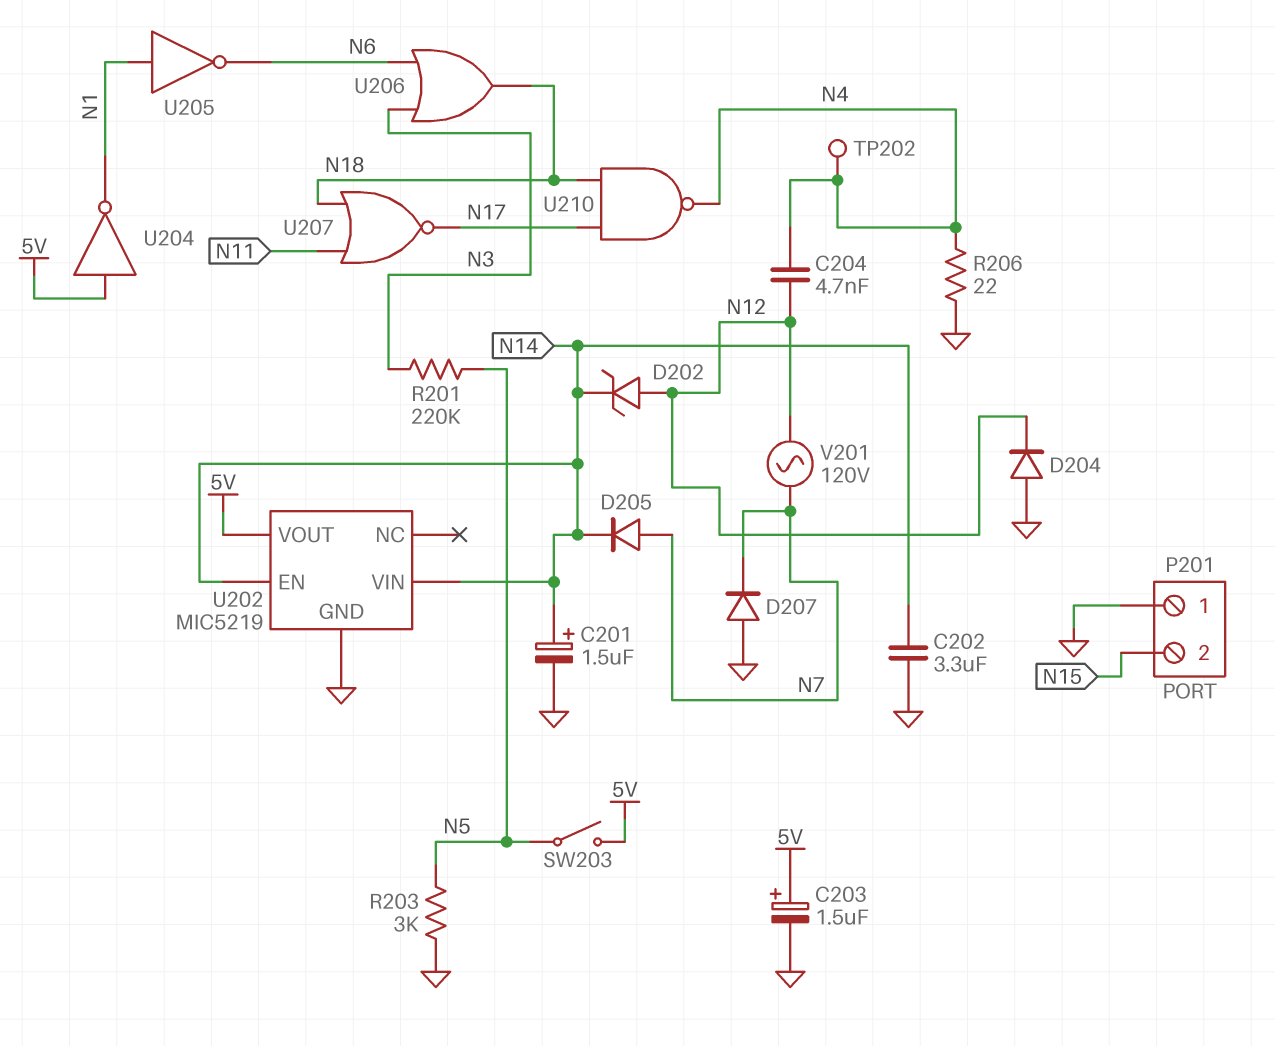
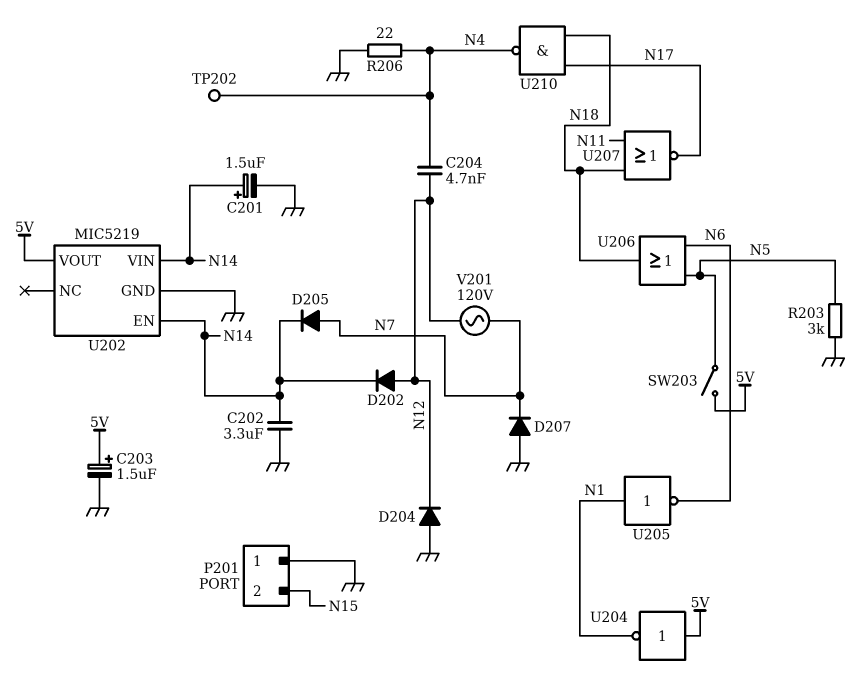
D202: zener (A N12, K N14) -> diode (A N12, K N14)
R201: 220k (N3, N5) -> none
U206: OR (in N3, in N6, out N18) -> OR (in N5, in N6, out N18)

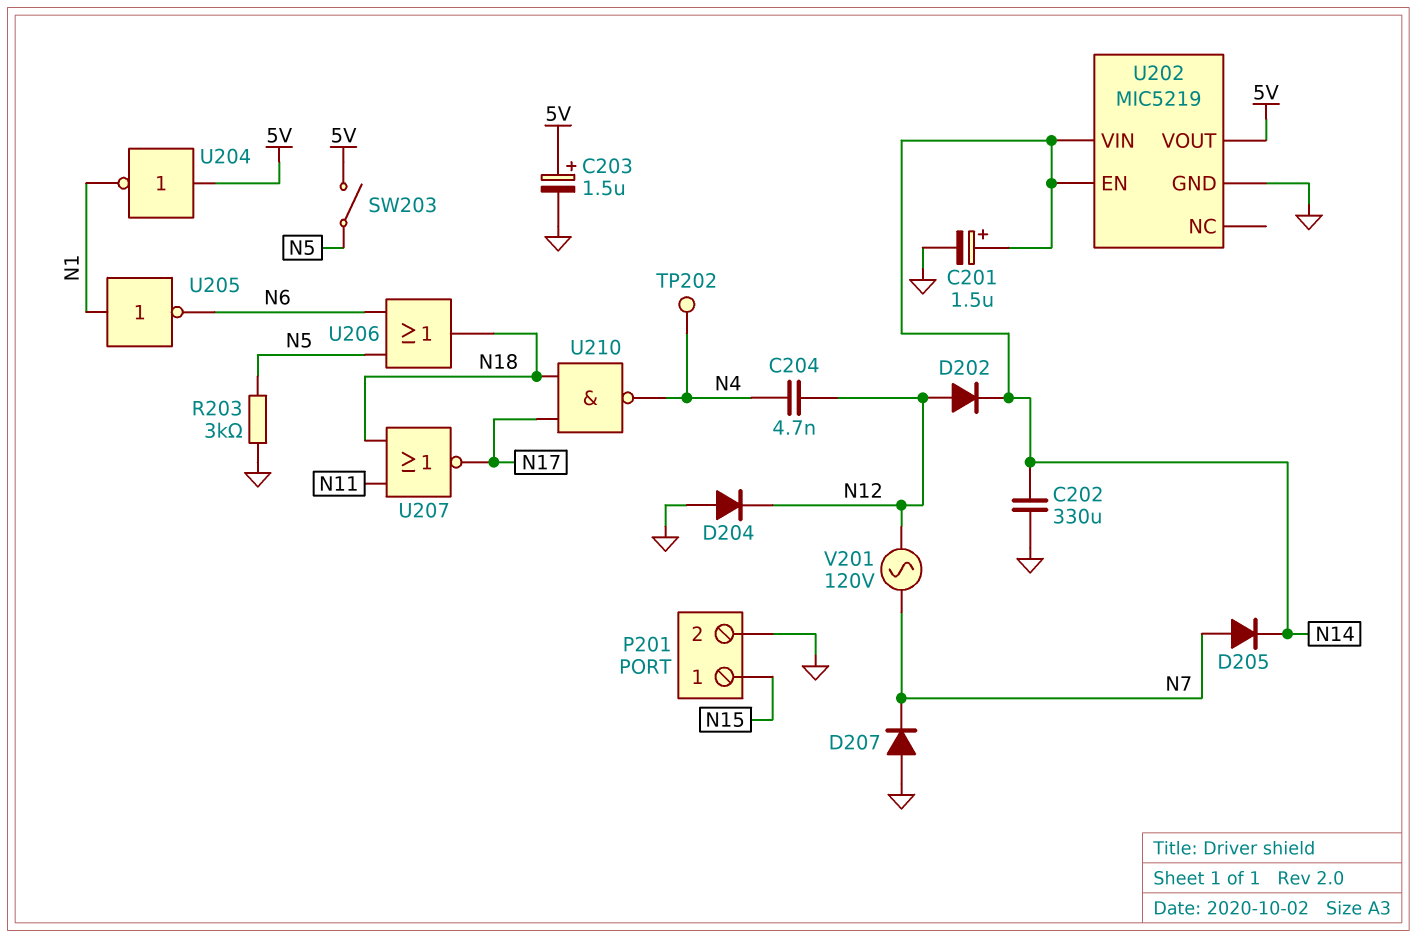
C202: 3.3uF (GND, N14) -> 330uF (GND, N14)
P201 pin 1: GND -> N15
P201 pin 2: N15 -> GND
R206: 22 (GND, N4) -> none

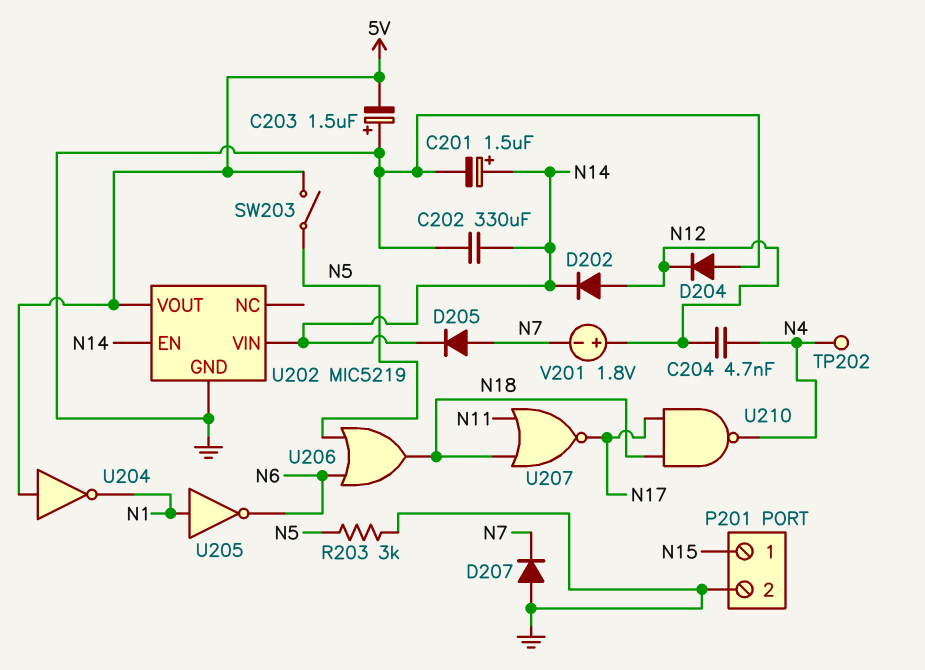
C203: 1.5uF (plus 5V, minus GND) -> 1.5uF (plus GND, minus 5V)
V201: AC 120V (N7, N12) -> 1.8V (plus N12, minus N7)

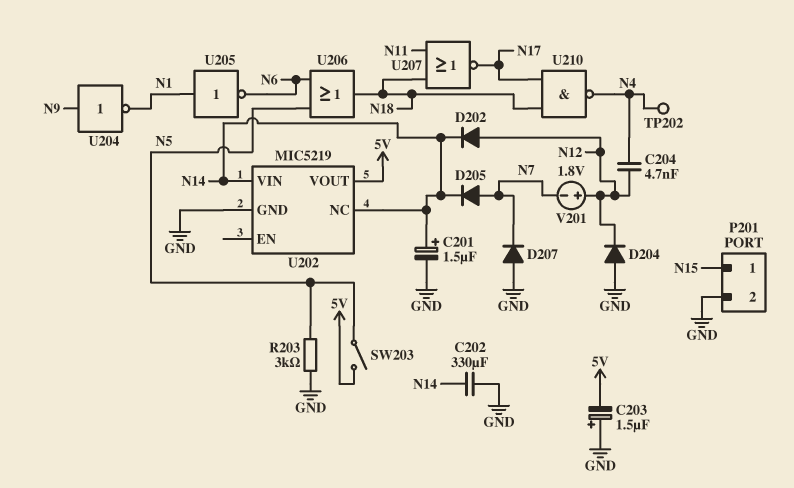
U202 pin EN: N14 -> none
U202 pin NC: none -> N14
U204: NOT (in 5V, out N1) -> NOT (in N9, out N1)

